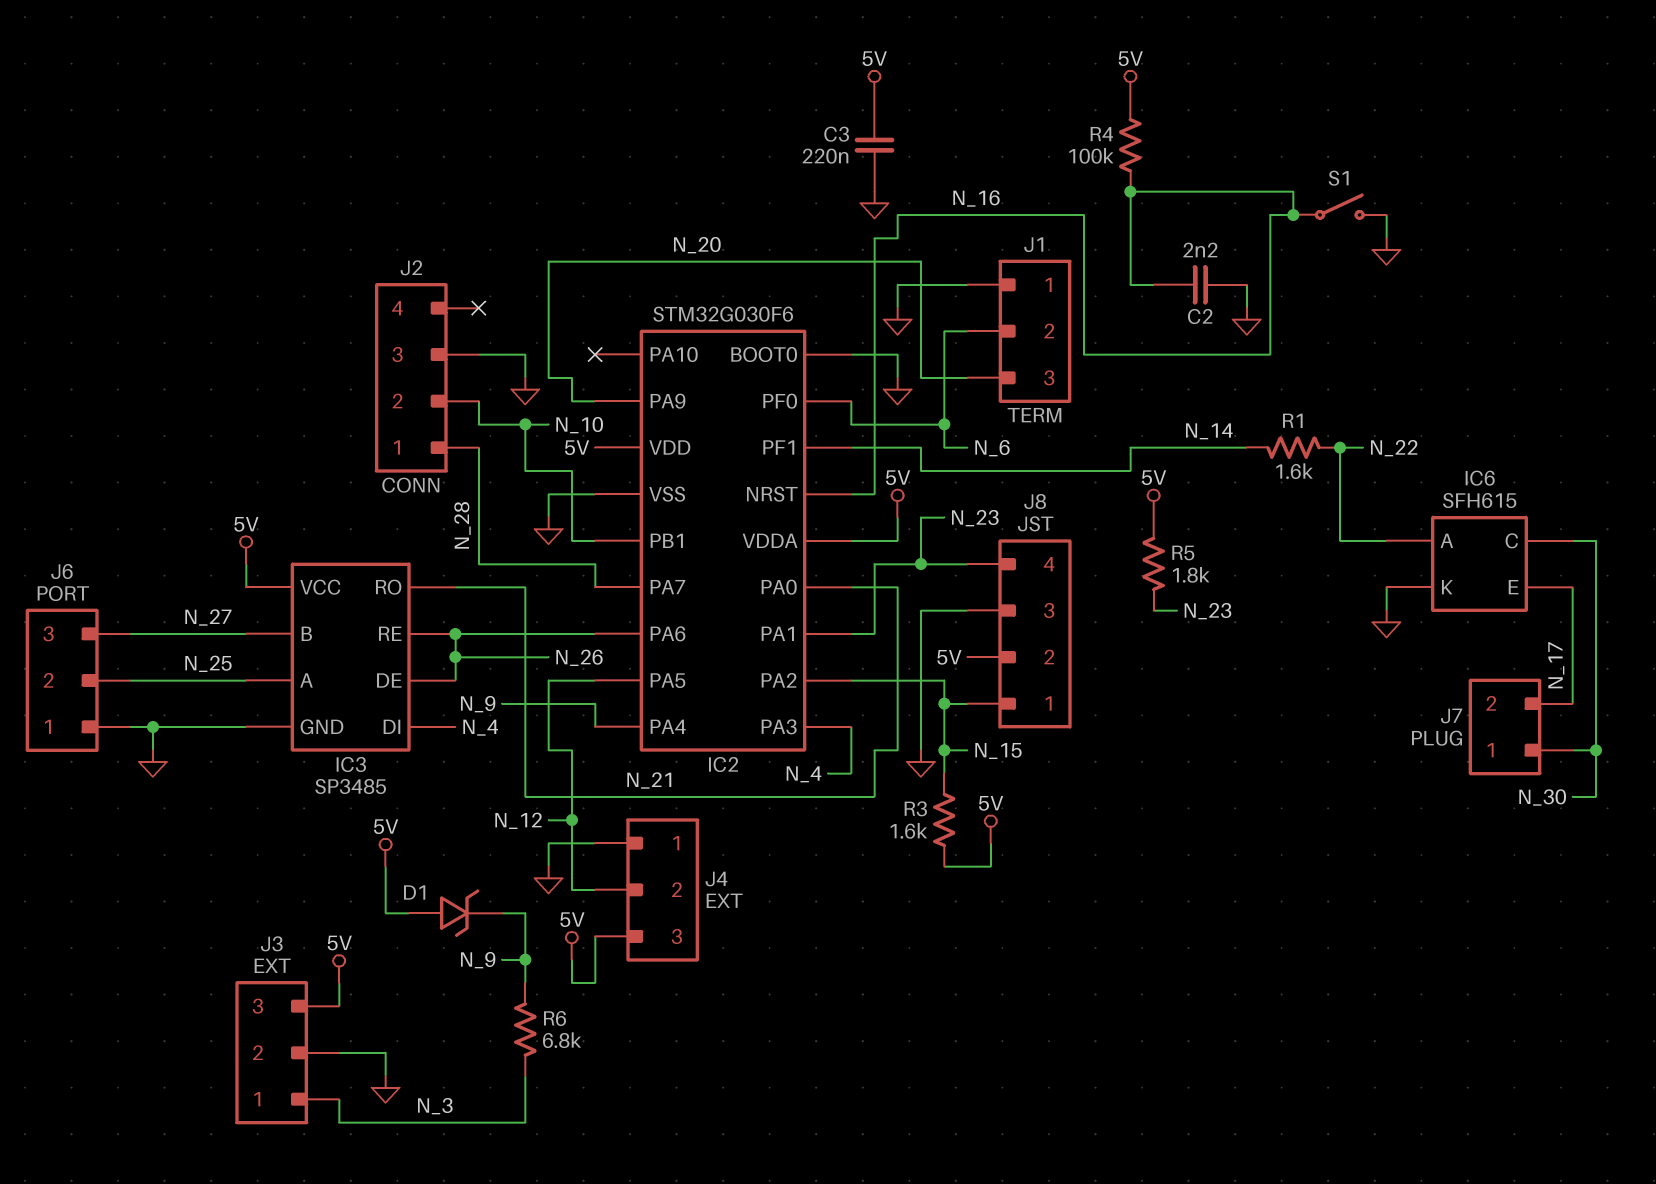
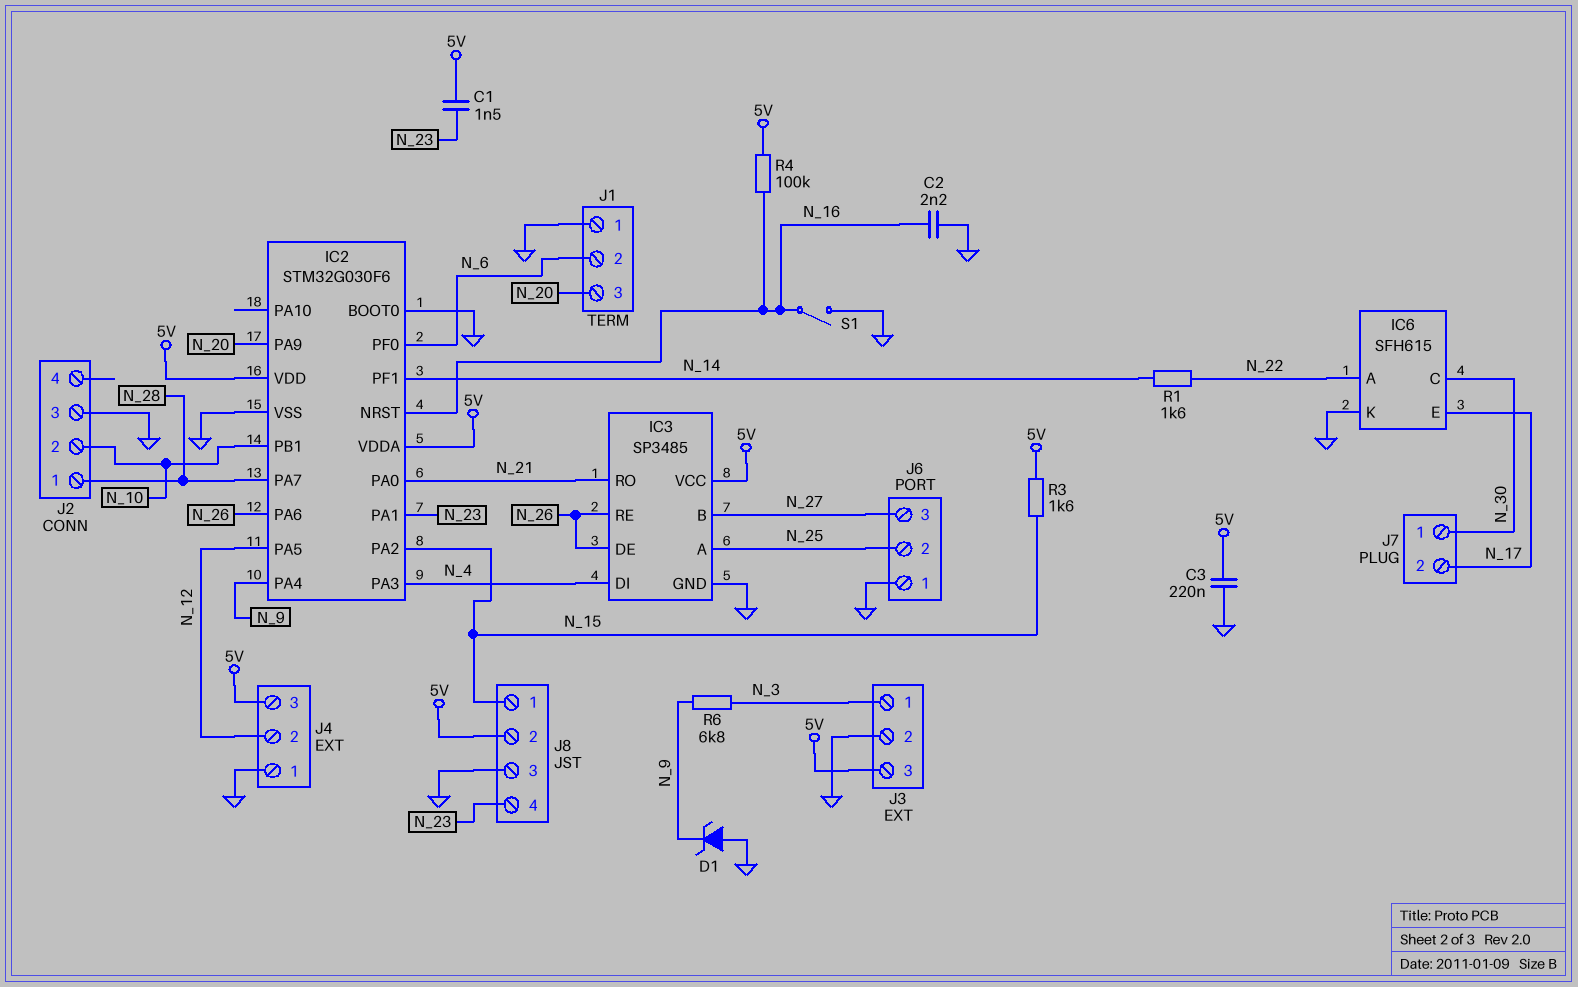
C1: none -> 1.5nF (5V, N_23)
D1: zener (A 5V, K N_9) -> zener (A GND, K N_9)
R5: 1.8k (5V, N_23) -> none

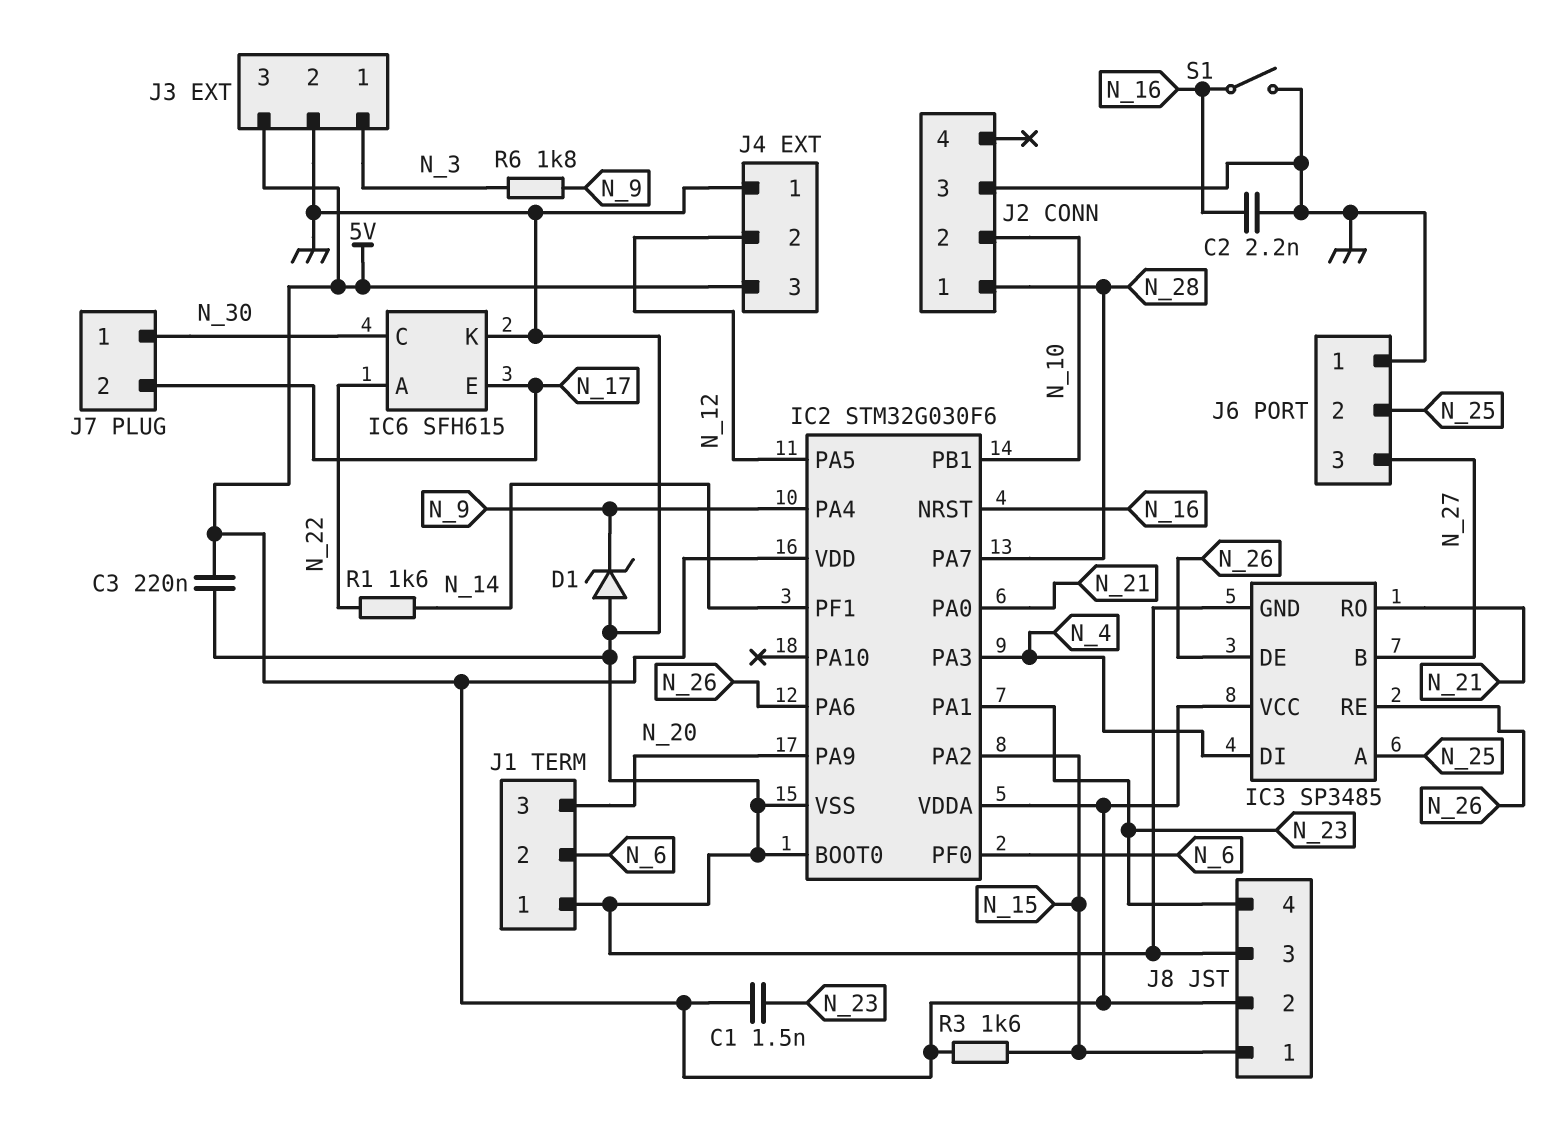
R4: 100k (5V, N_16) -> none
R6: 6.8k (N_3, N_9) -> 1.8k (N_3, N_9)

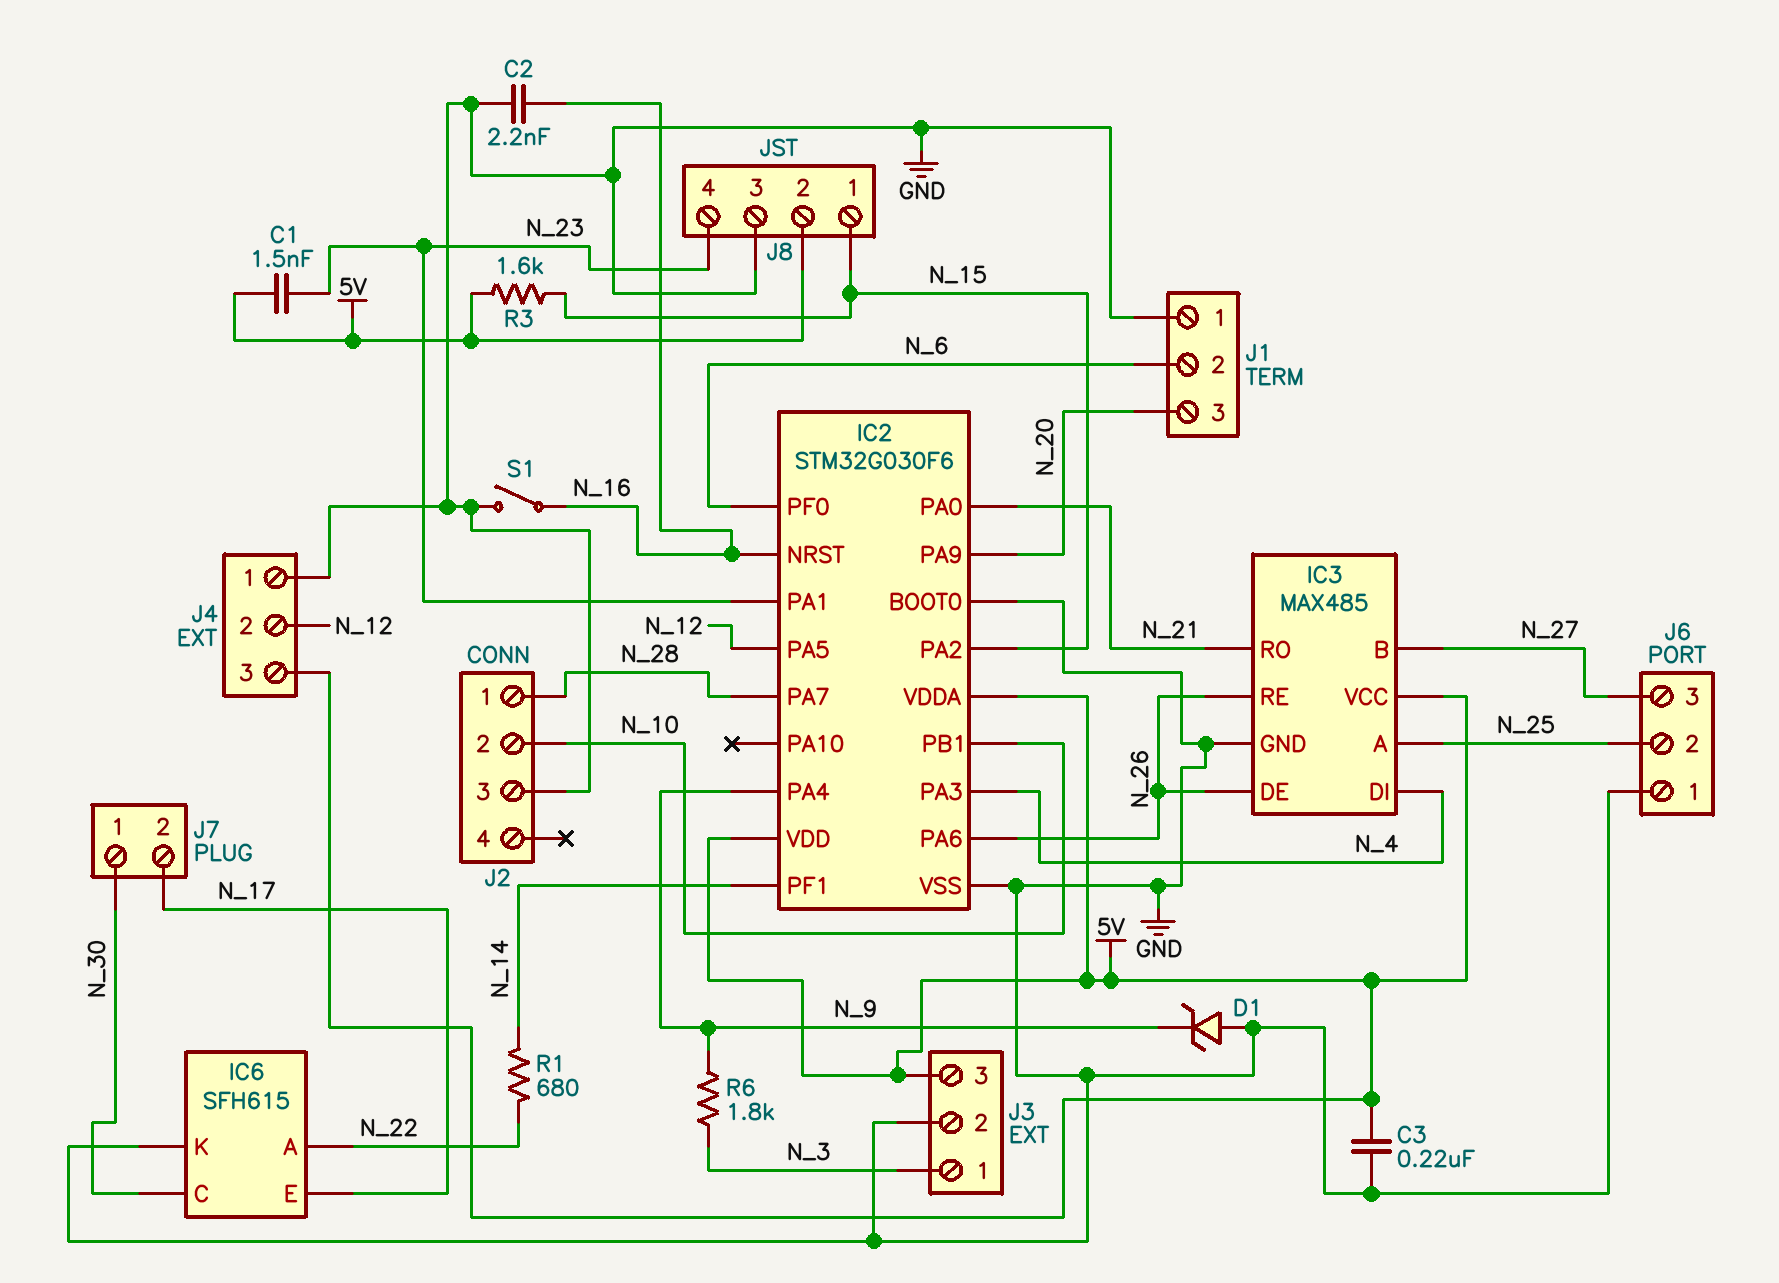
IC3: SP3485 -> MAX485
R1: 1.6k (N_14, N_22) -> 680 (N_14, N_22)

